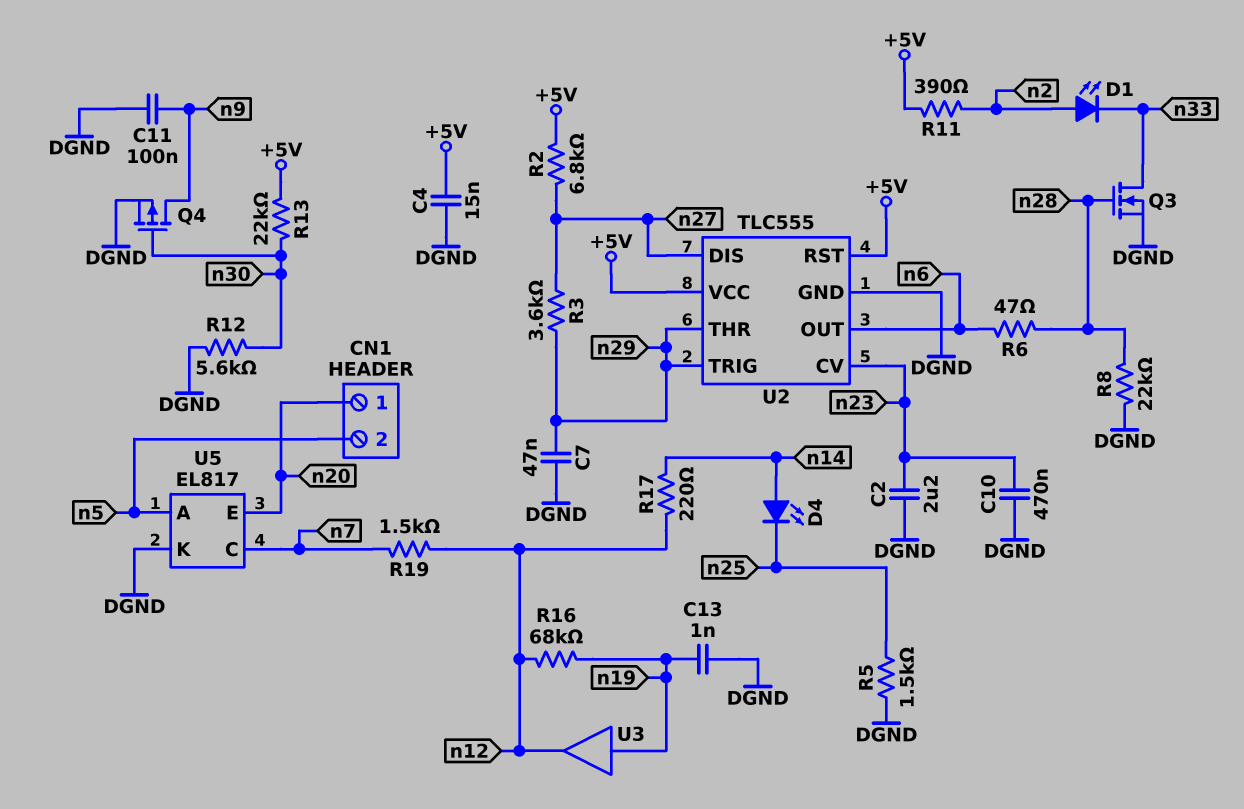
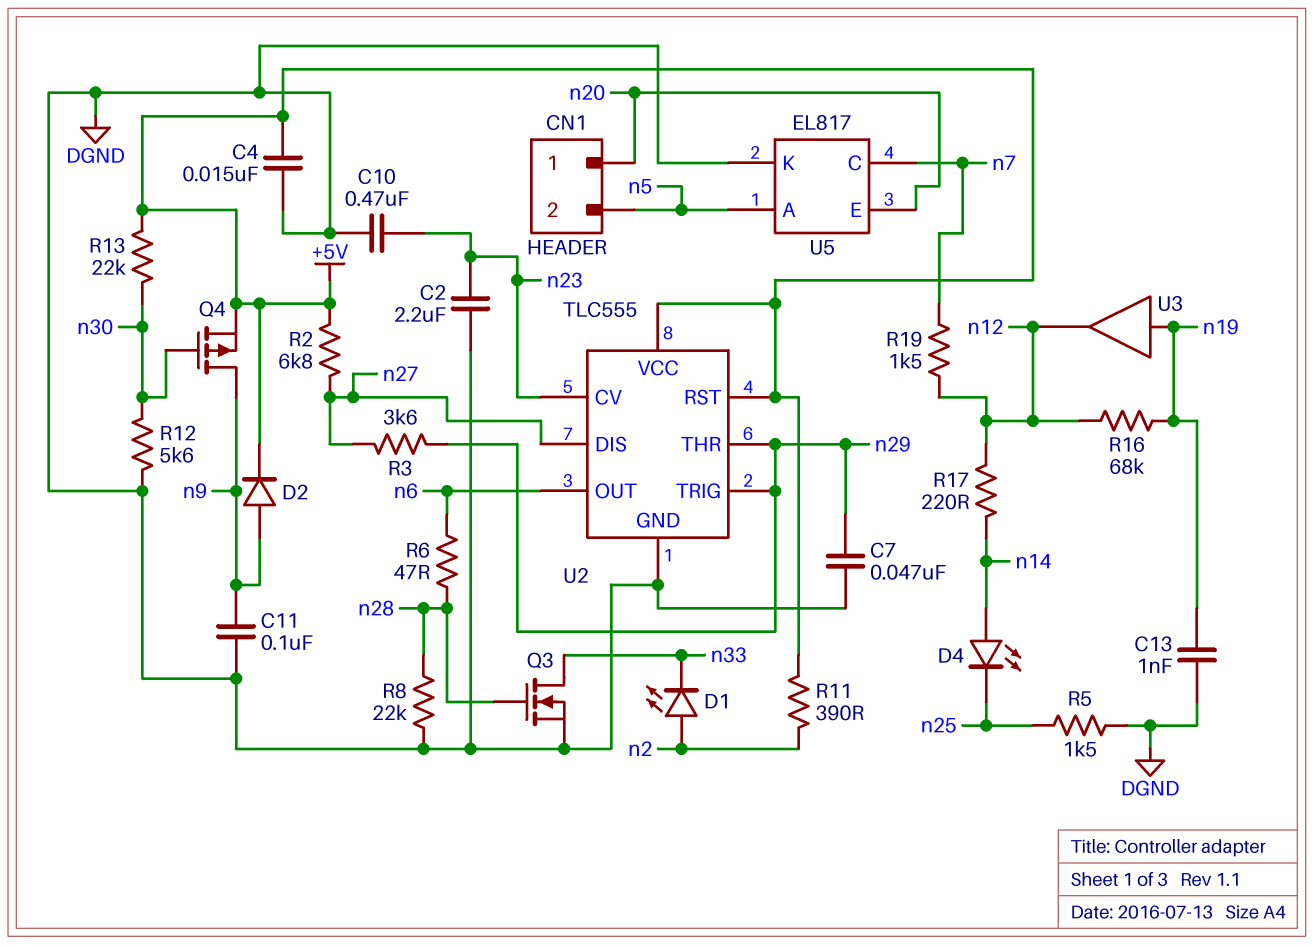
D2: none -> diode (A n9, K +5V)
Q4: PMOS (G n30, D n9, S DGND) -> PMOS (G n30, D n9, S +5V)

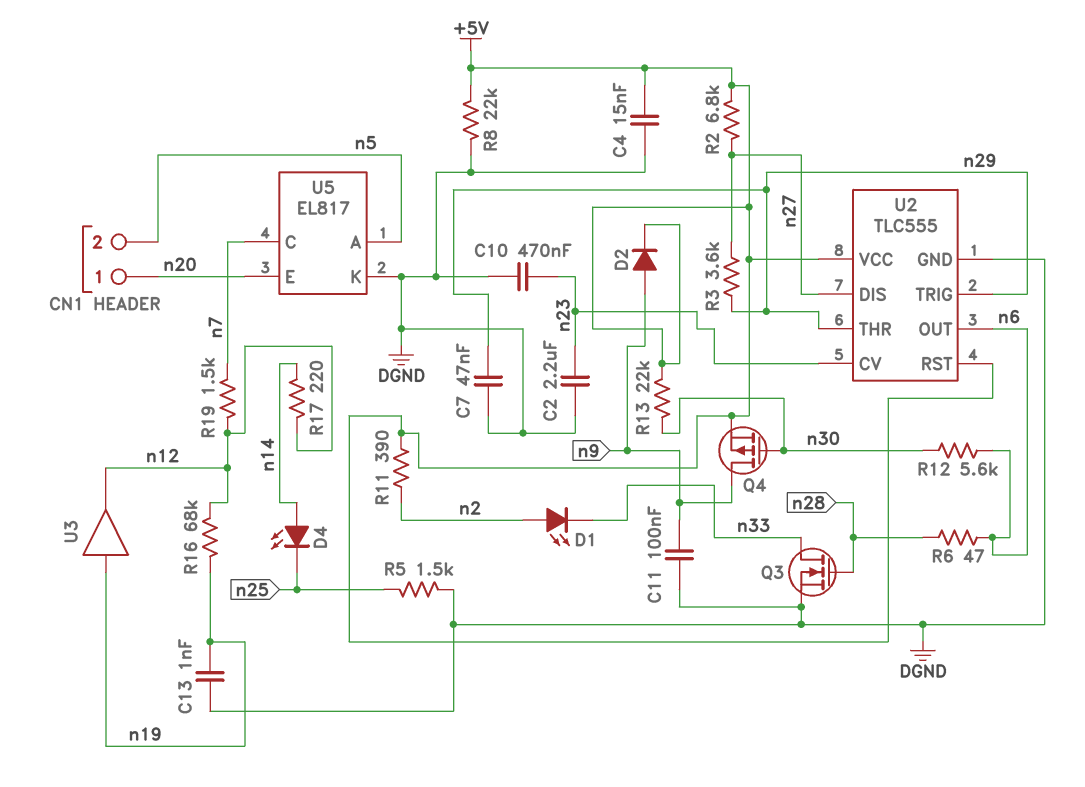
R8: 22k (DGND, n28) -> 22k (+5V, DGND)
R12: 5.6k (DGND, n30) -> 5.6k (n6, n30)

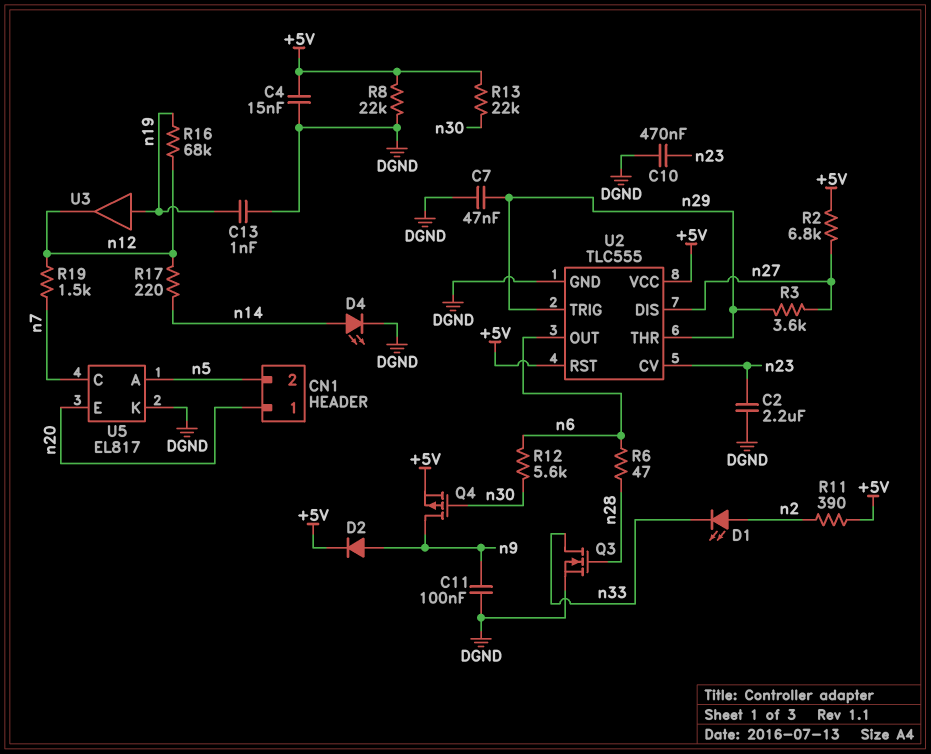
D4: LED (A n14, K n25) -> LED (A n14, K DGND)
R5: 1.5k (DGND, n25) -> none

